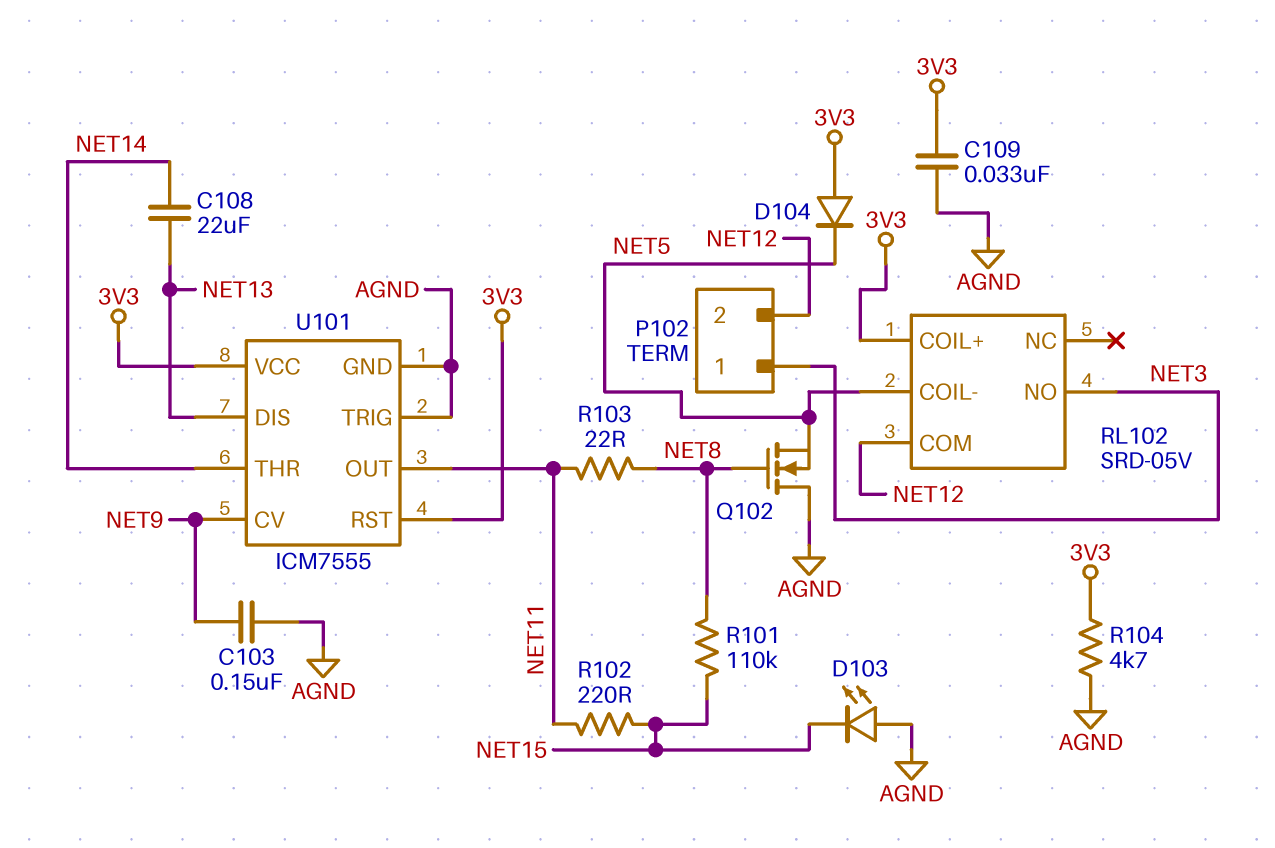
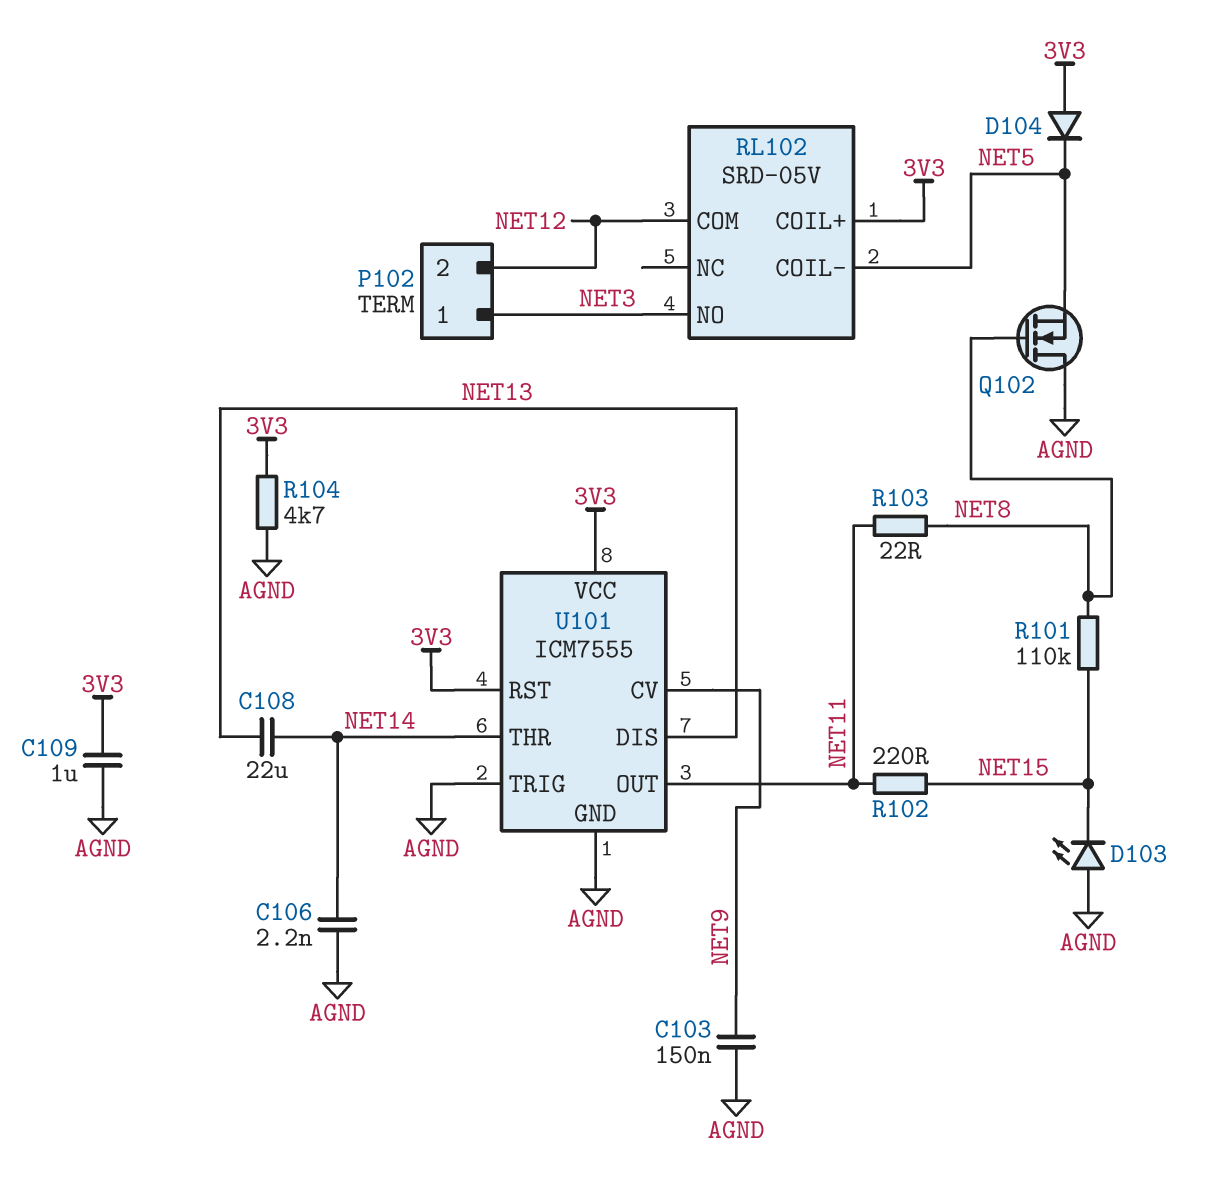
C106: none -> 2.2nF (AGND, NET14)
C109: 33nF (3V3, AGND) -> 1uF (3V3, AGND)

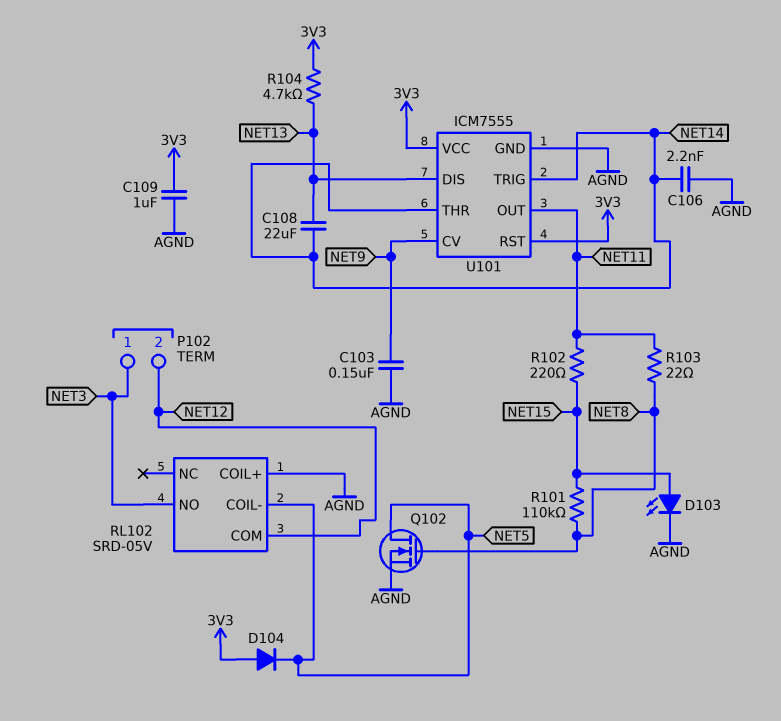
D103: LED (A AGND, K NET15) -> LED (A NET15, K AGND)
Q102: NMOS (G NET8, D AGND, S NET5) -> NMOS (G NET8, D NET5, S AGND)
R104: 4.7k (3V3, AGND) -> 4.7k (3V3, NET13)
RL102 pin COIL+: 3V3 -> AGND
U101 pin TRIG: AGND -> NET14

